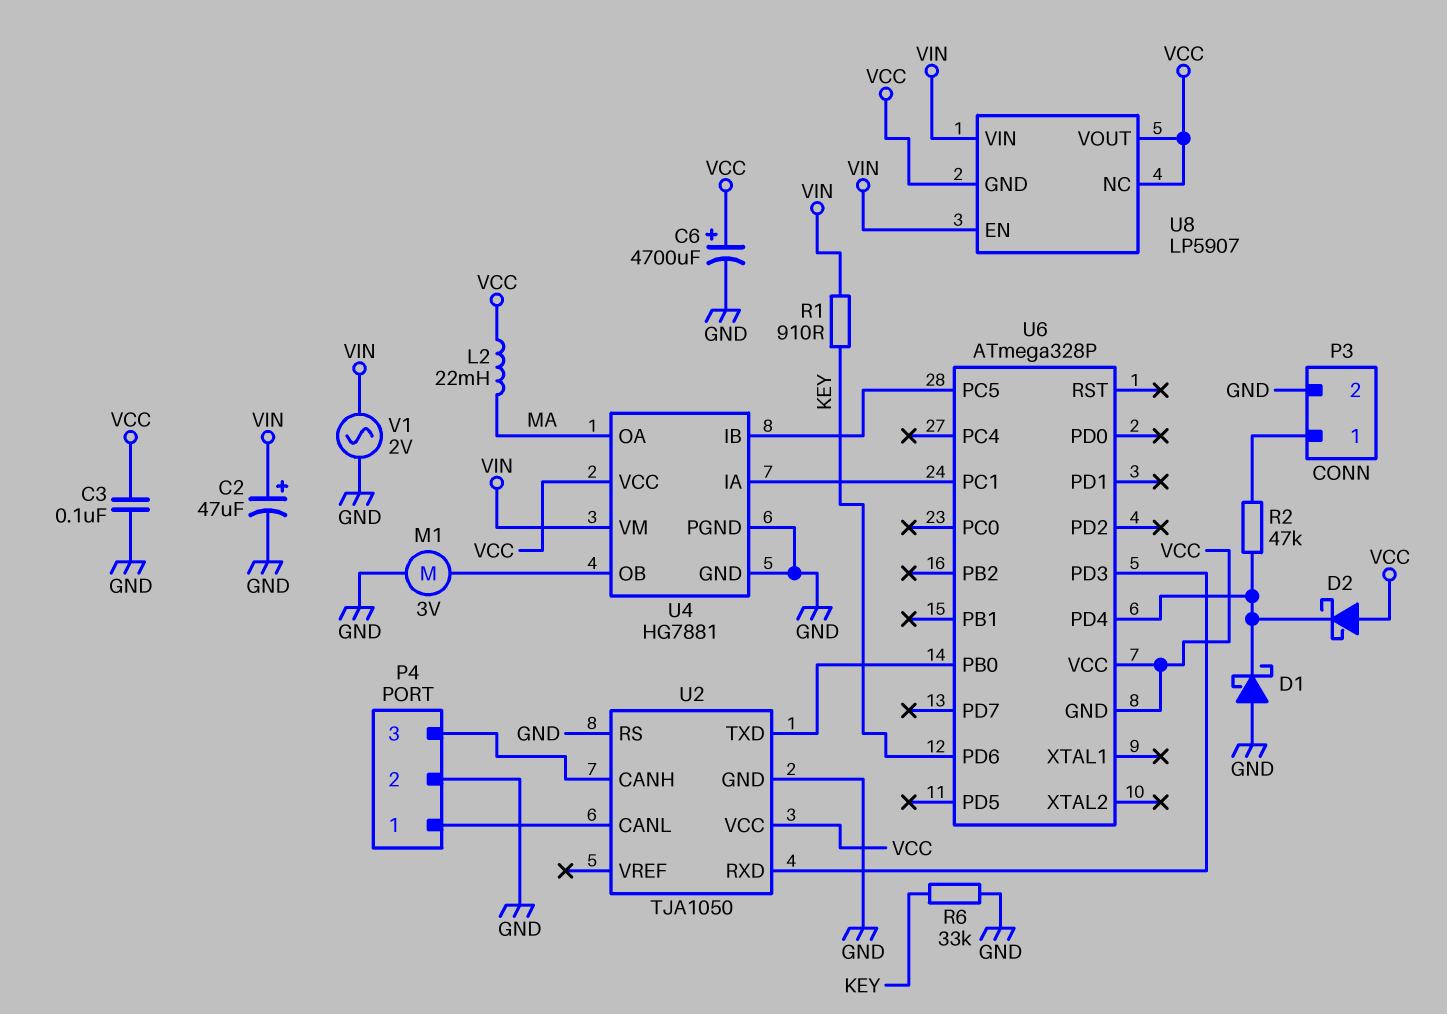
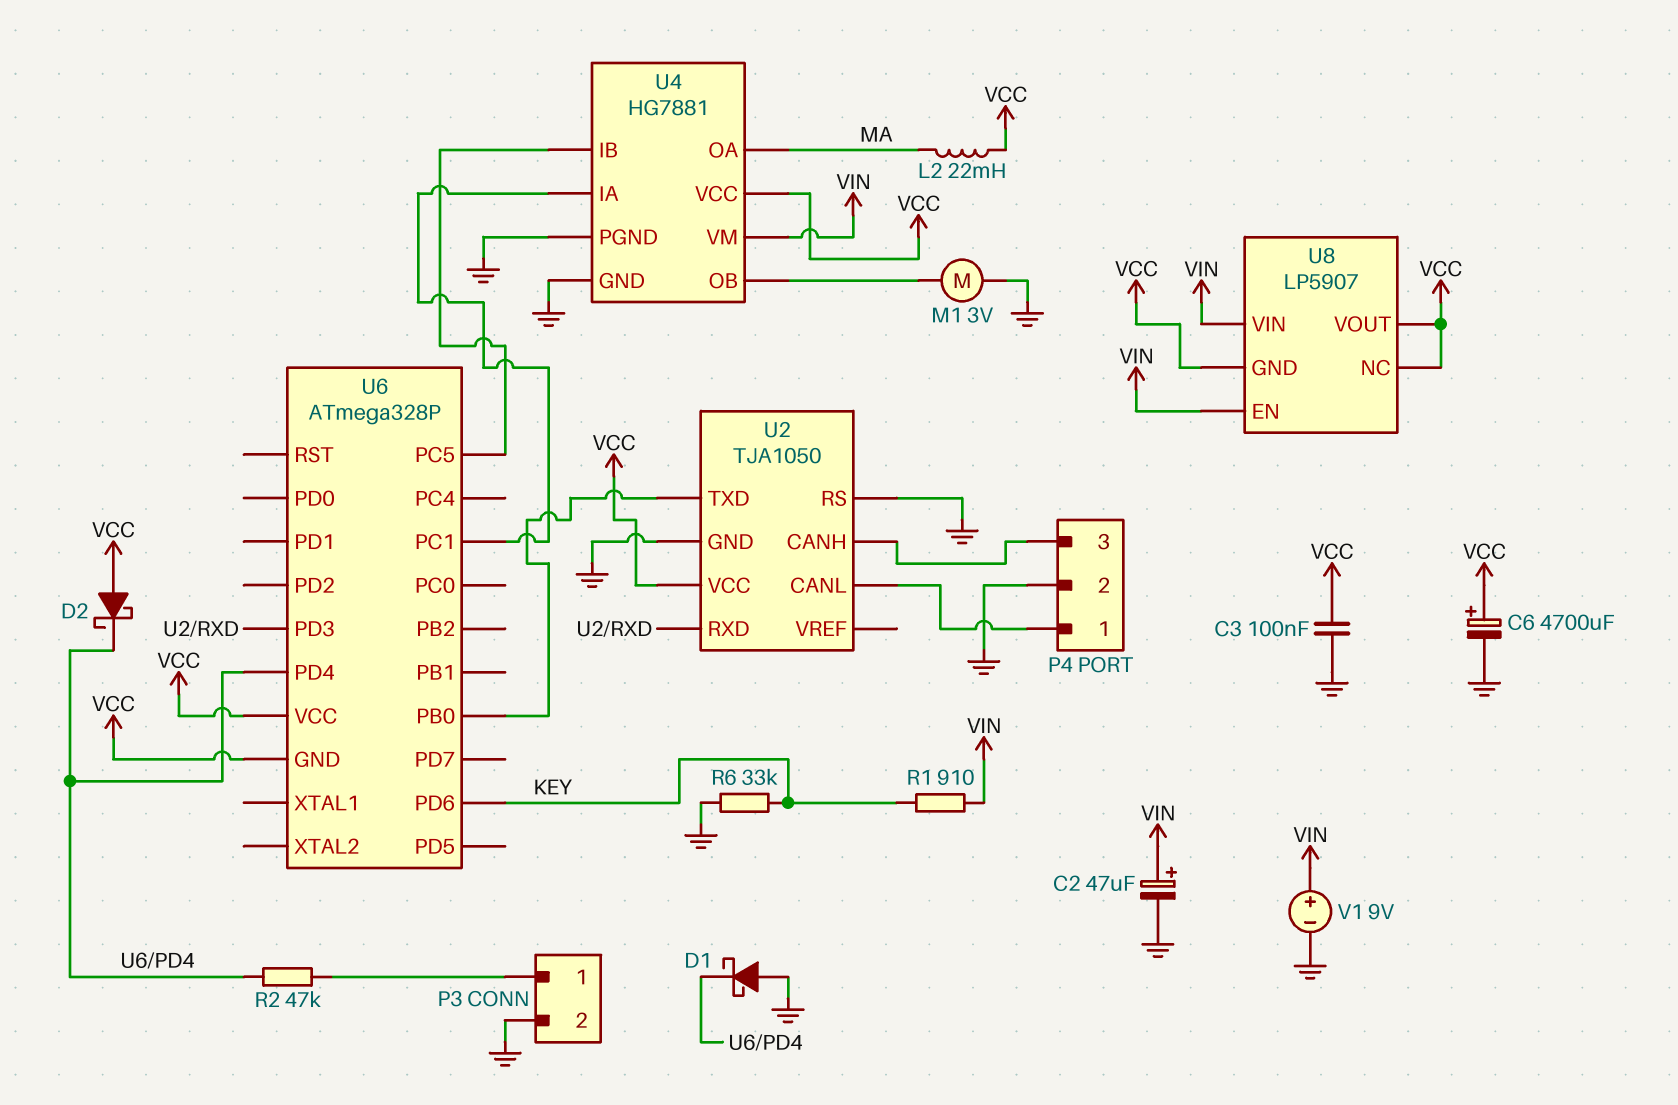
V1: AC 2V (GND, VIN) -> 9V (plus VIN, minus GND)

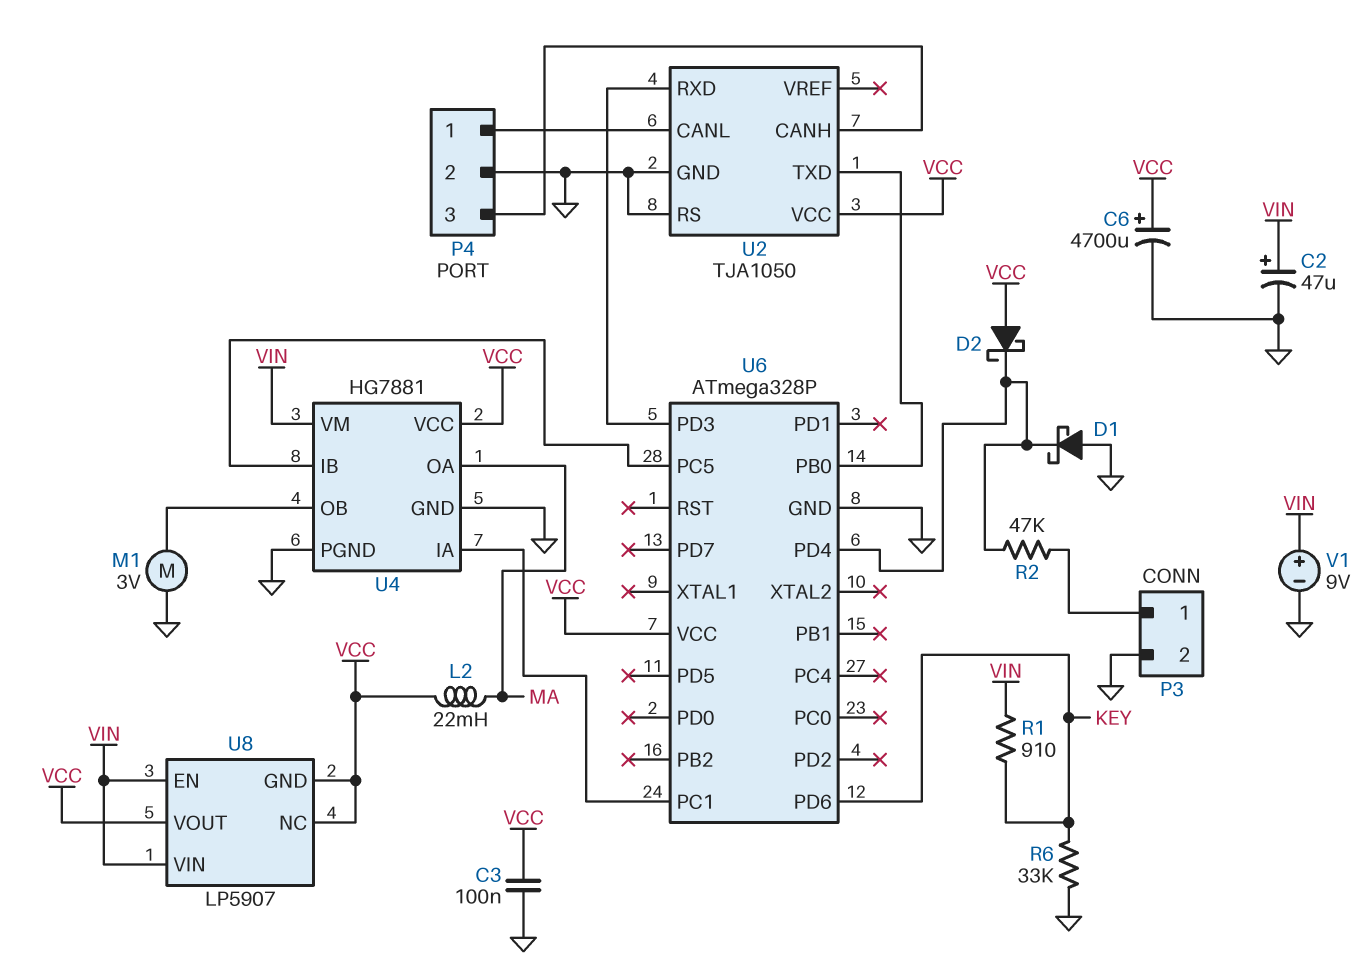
U6 pin GND: VCC -> GND

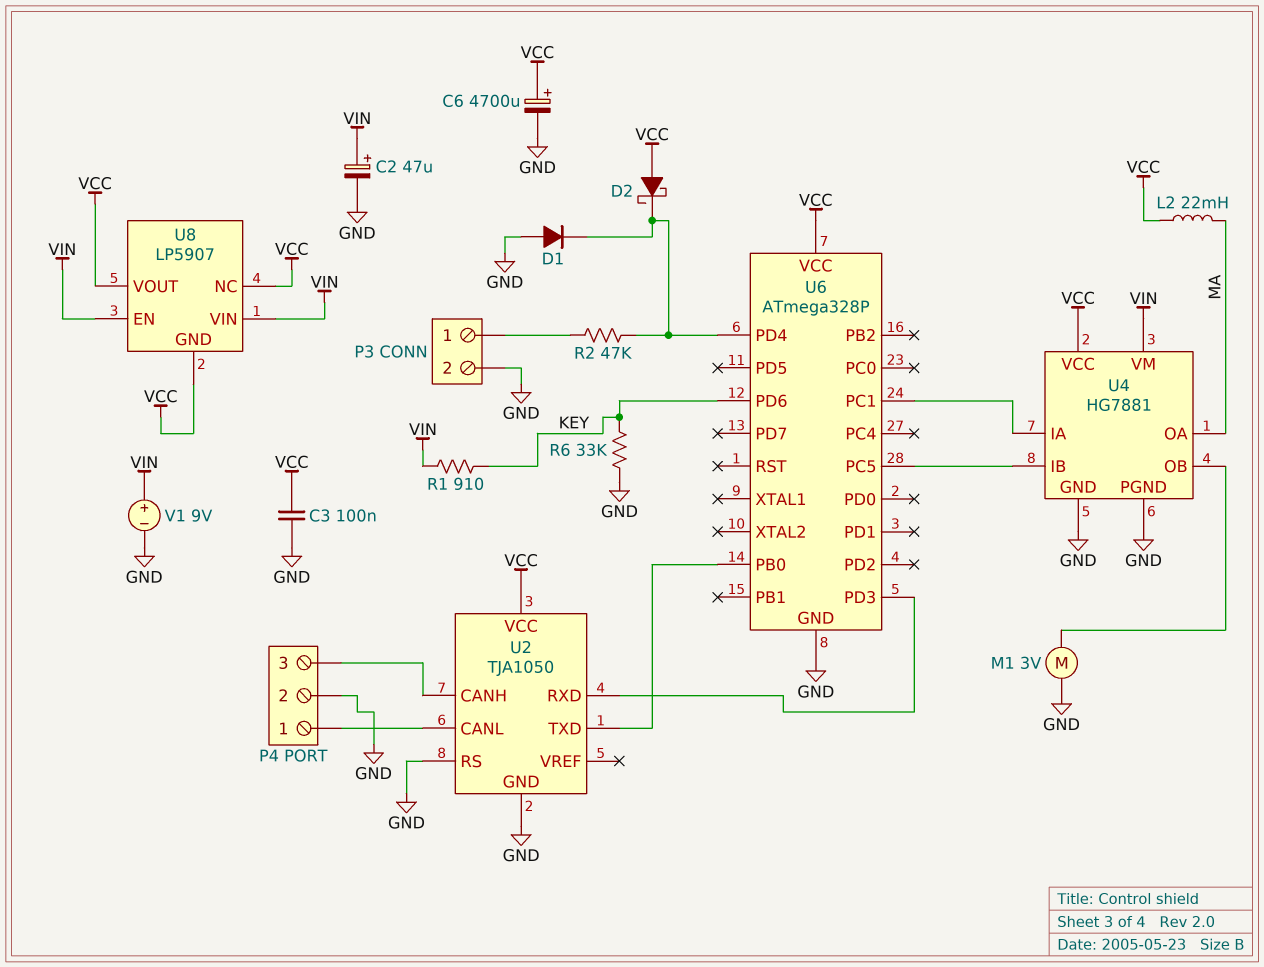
D1: schottky (A GND, K U6/PD4) -> diode (A GND, K U6/PD4)

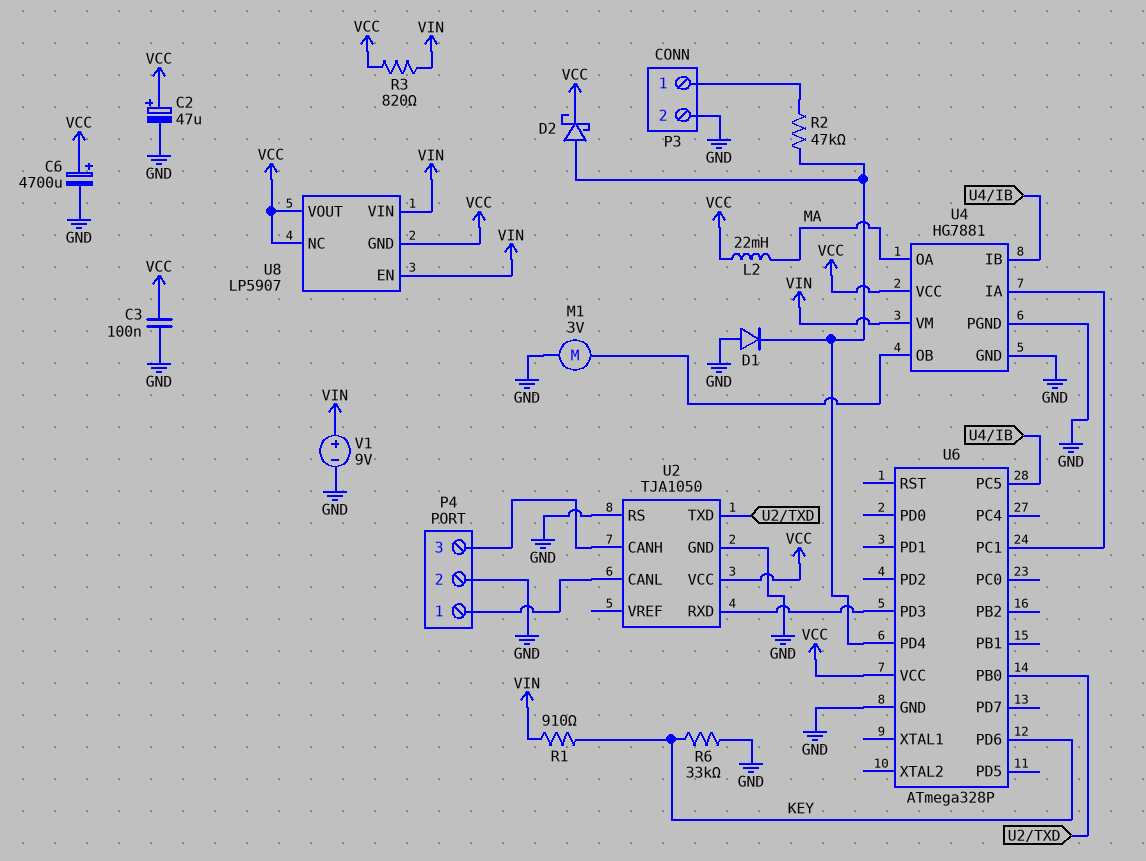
C2: 47uF (plus VIN, minus GND) -> 47uF (plus VCC, minus GND)
D2: schottky (A VCC, K U6/PD4) -> schottky (A U6/PD4, K VCC)
R3: none -> 820 (VCC, VIN)

